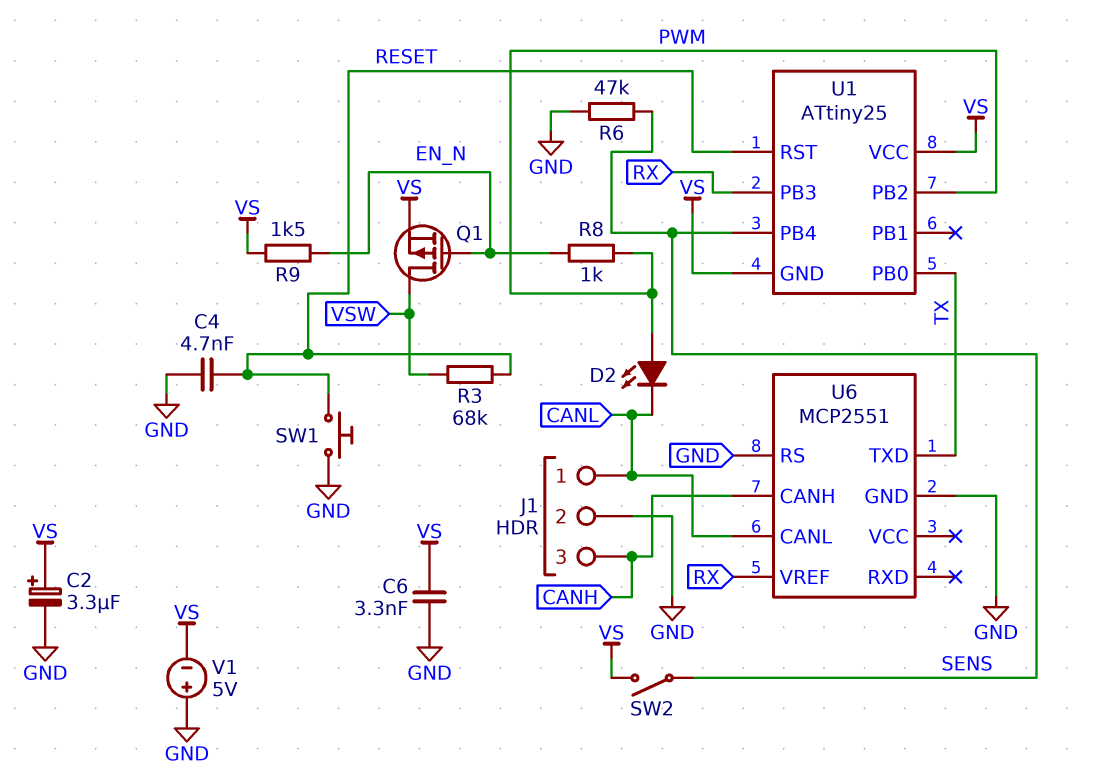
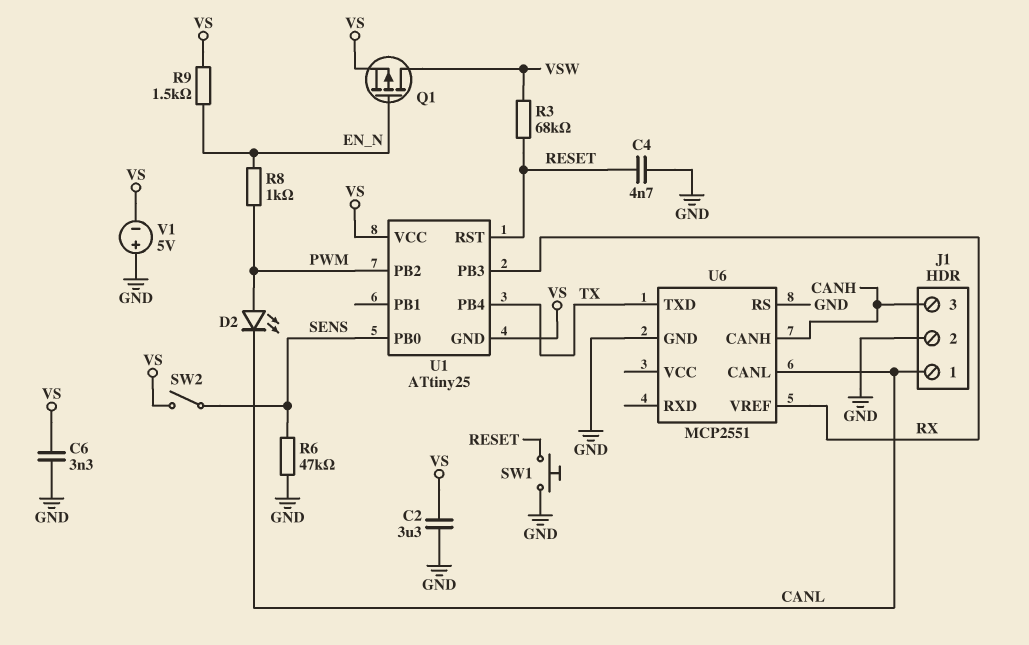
C2: 3.3uF (plus VS, minus GND) -> 3.3uF (GND, VS)
U1 pin PB0: TX -> SENS
U1 pin PB4: SENS -> TX

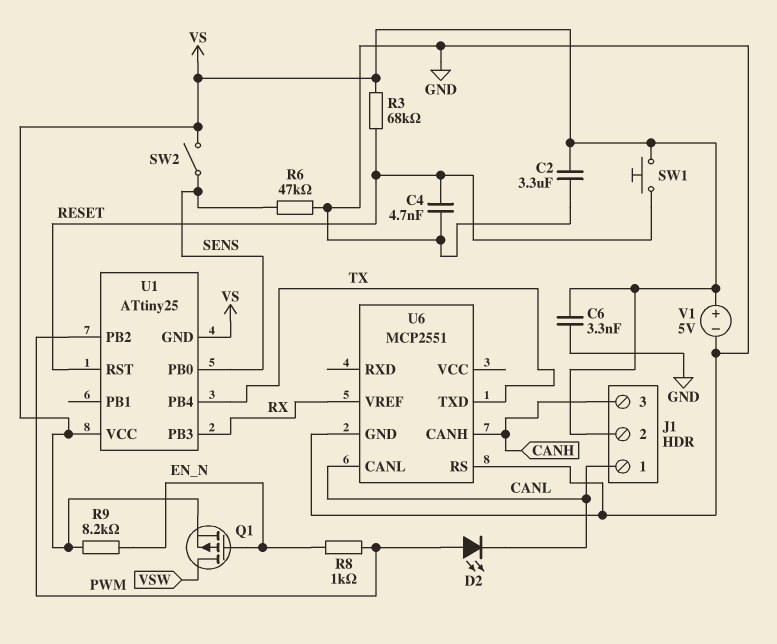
J1 pin 2: GND -> VS
R3: 68k (RESET, VSW) -> 68k (RESET, VS)
R9: 1.5k (EN_N, VS) -> 8.2k (EN_N, VS)
SW1: button (GND, RESET) -> button (RESET, VS)
V1: 5V (plus GND, minus VS) -> 5V (plus VS, minus GND)

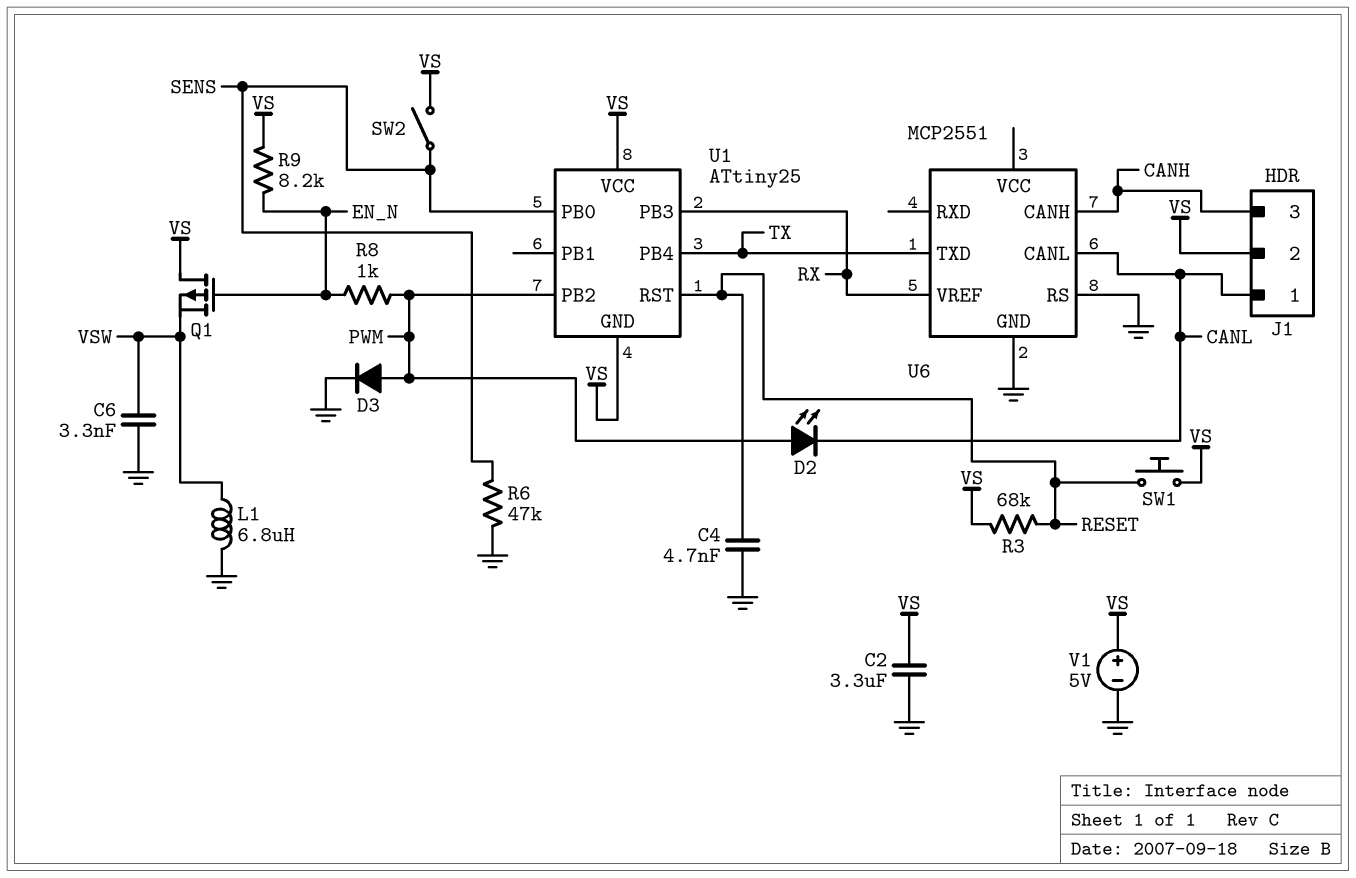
C6: 3.3nF (GND, VS) -> 3.3nF (GND, VSW)
D3: none -> diode (A PWM, K GND)
L1: none -> 6.8uH (GND, VSW)
Q1: PMOS (G EN_N, D VSW, S VS) -> PMOS (G EN_N, D VS, S VSW)

